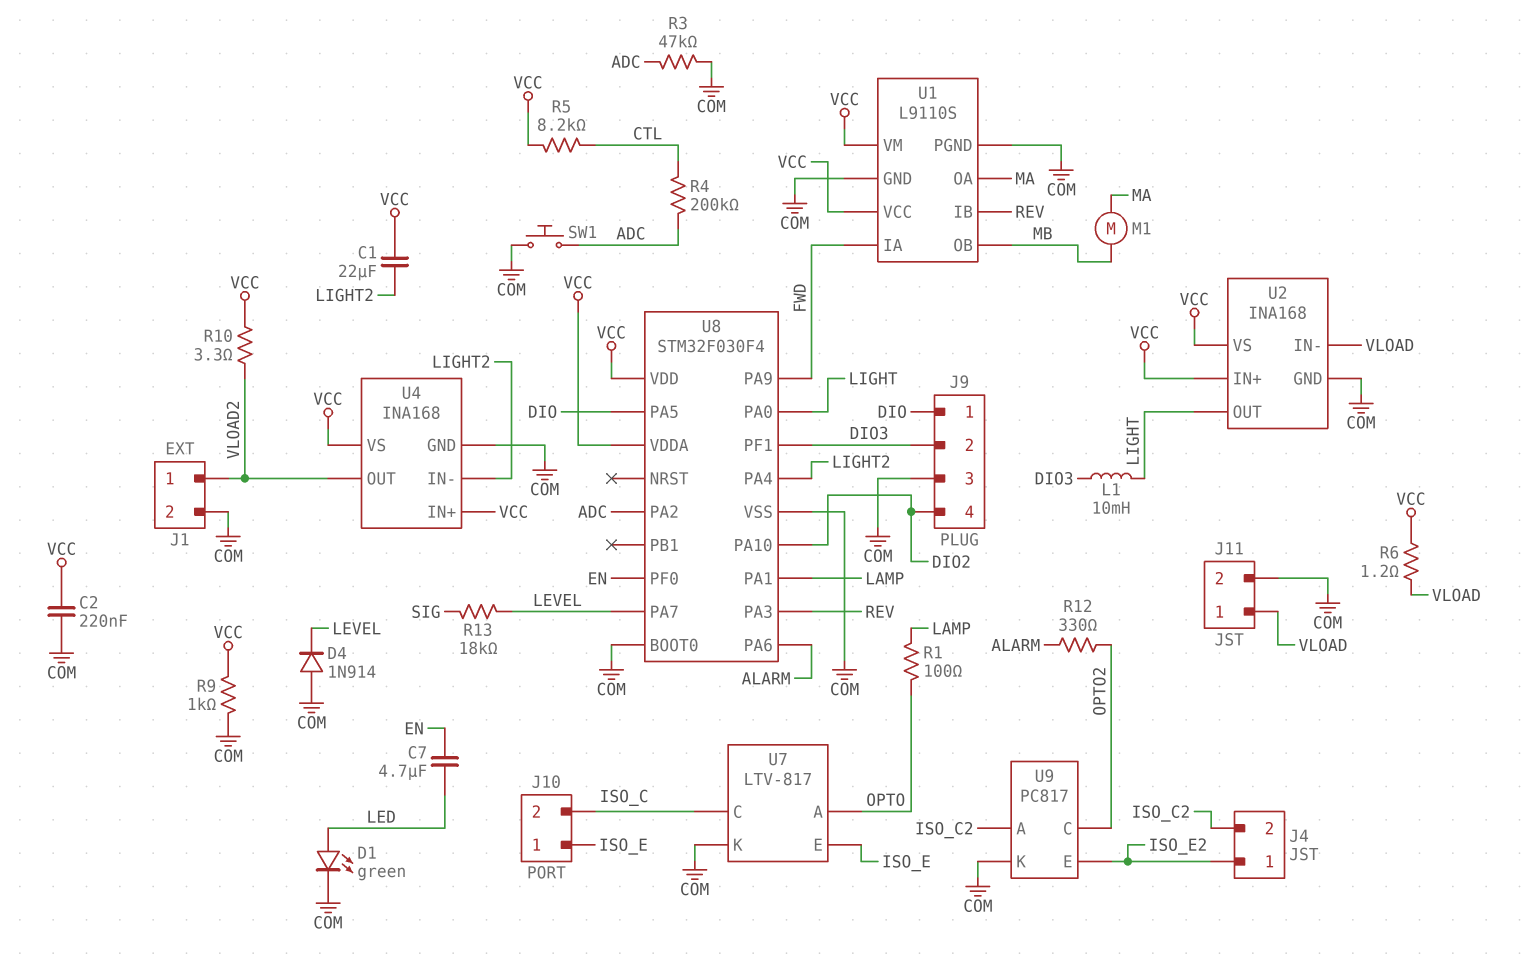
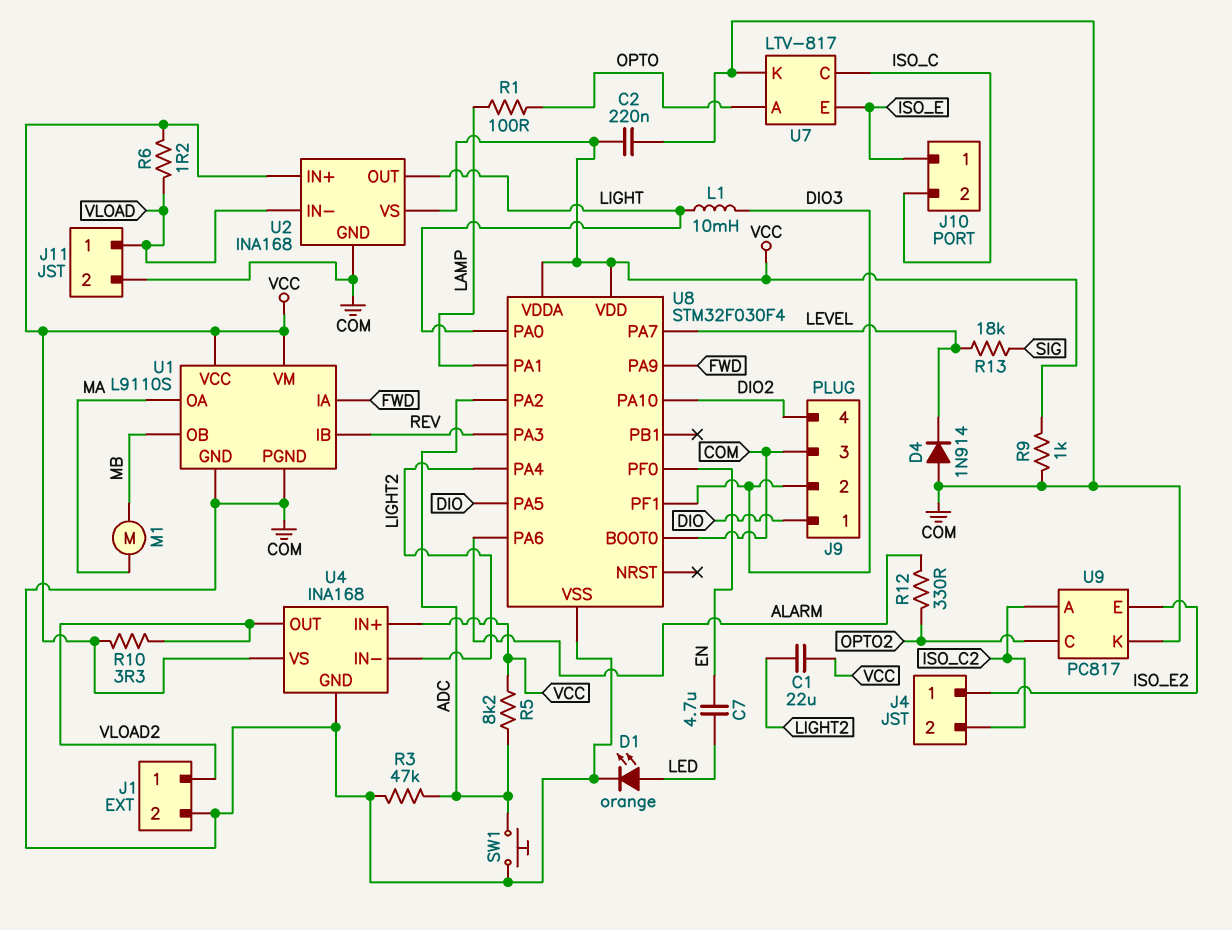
D1: LED green (A LED, K COM) -> LED orange (A LED, K COM)
R4: 200k (ADC, CTL) -> none
R5: 8.2k (CTL, VCC) -> 8.2k (ADC, VCC)

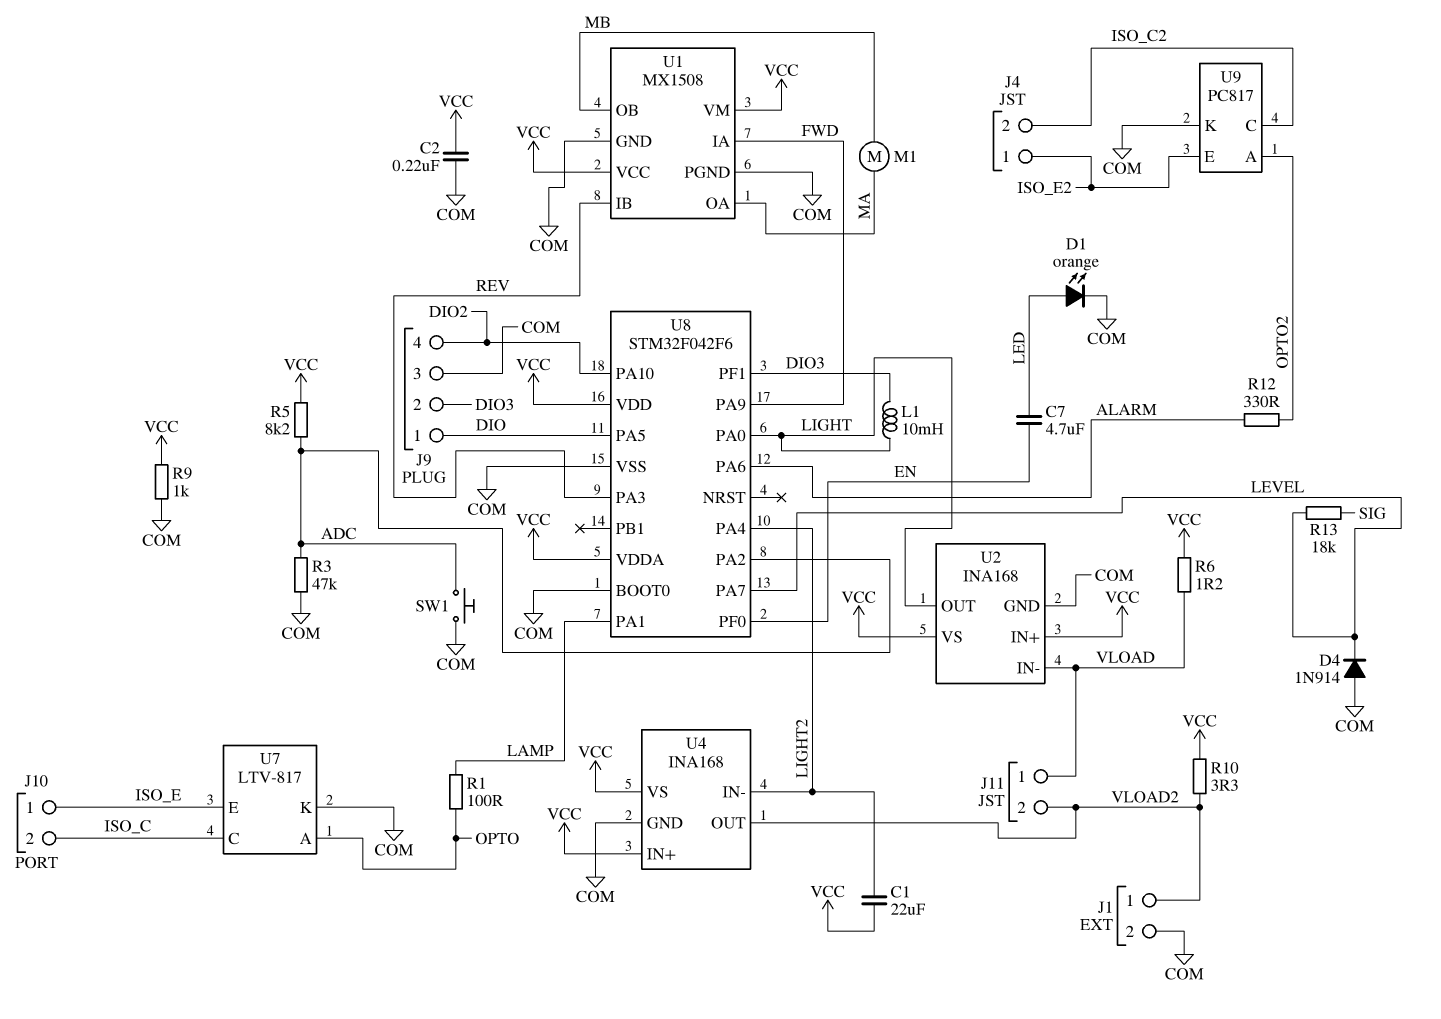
J11 pin 2: COM -> VLOAD2
U1: L9110S -> MX1508
U8: STM32F030F4 -> STM32F042F6
U9 pin A: ISO_C2 -> OPTO2
U9 pin C: OPTO2 -> ISO_C2

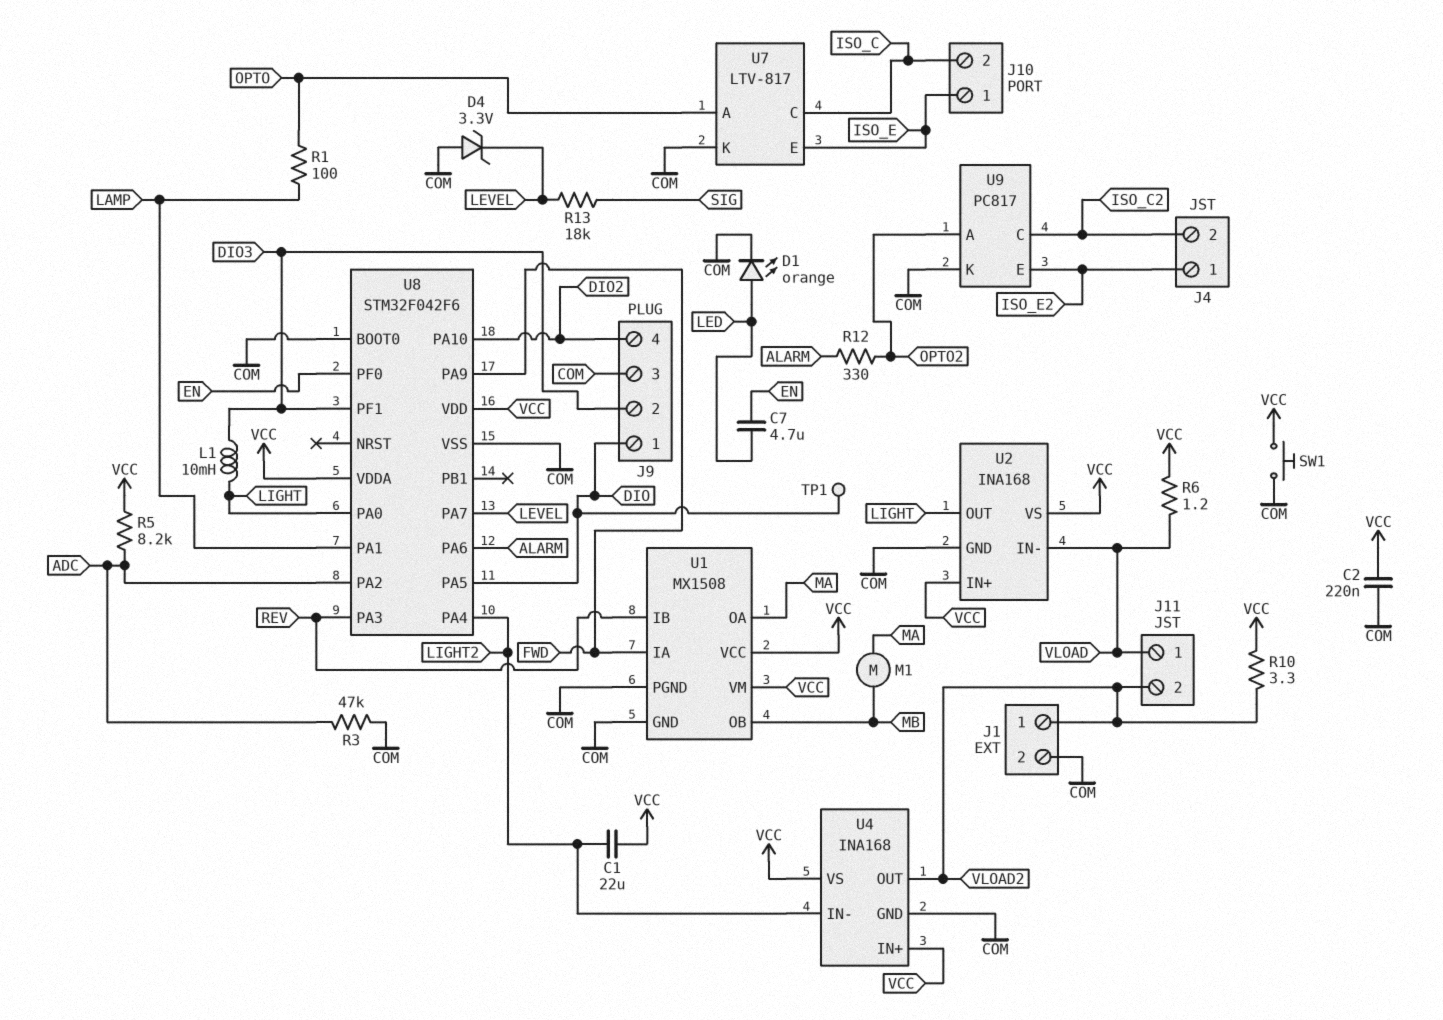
D4: diode 1N914 (A COM, K LEVEL) -> zener 3.3V (A COM, K LEVEL)
R9: 1k (COM, VCC) -> none
SW1: button (ADC, COM) -> button (COM, VCC)
TP1: none -> test point (DIO)

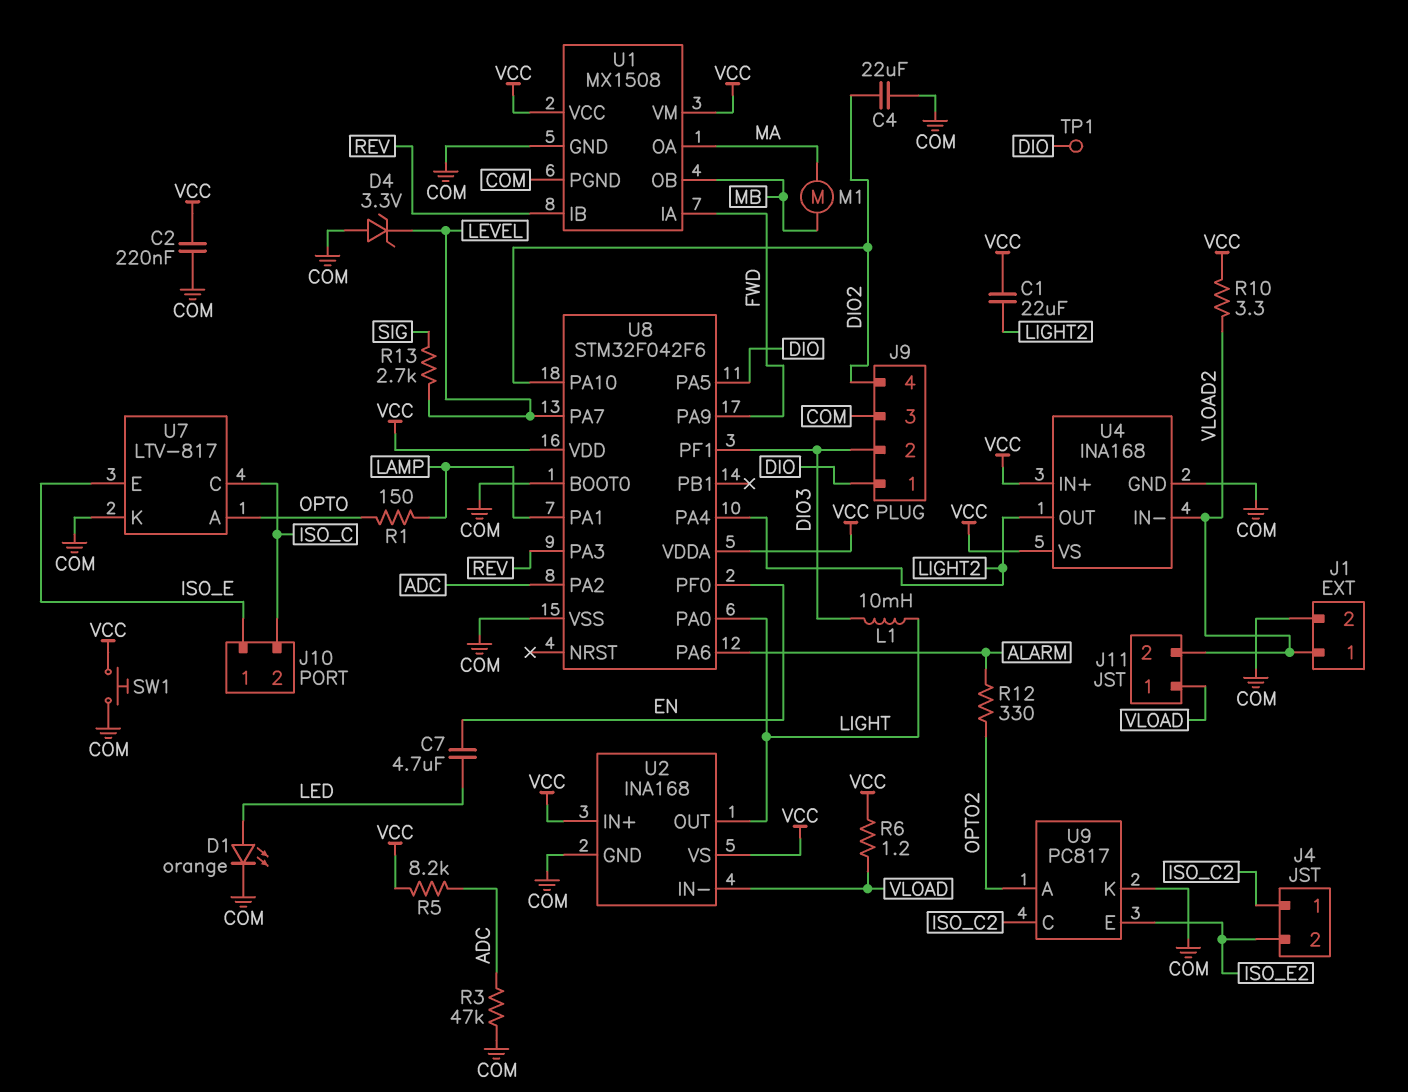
C4: none -> 22uF (COM, DIO2)
J4 pin 1: ISO_E2 -> ISO_C2
J4 pin 2: ISO_C2 -> ISO_E2
R1: 100 (LAMP, OPTO) -> 150 (LAMP, OPTO)
R13: 18k (LEVEL, SIG) -> 2.7k (LEVEL, SIG)
U4 pin IN-: LIGHT2 -> VLOAD2
U4 pin OUT: VLOAD2 -> LIGHT2

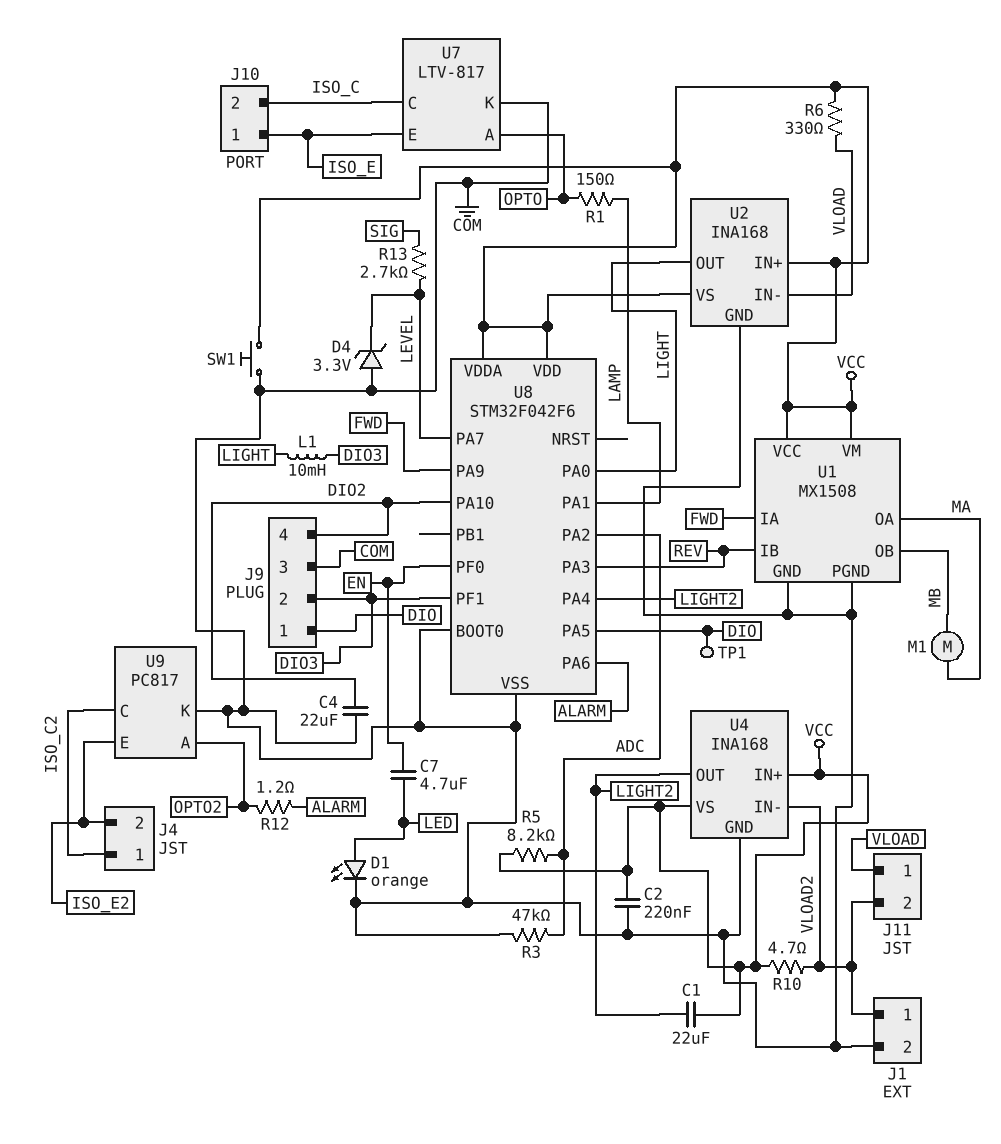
R6: 1.2 (VCC, VLOAD) -> 330 (VCC, VLOAD)
R10: 3.3 (VCC, VLOAD2) -> 4.7 (VCC, VLOAD2)
R12: 330 (ALARM, OPTO2) -> 1.2 (ALARM, OPTO2)

